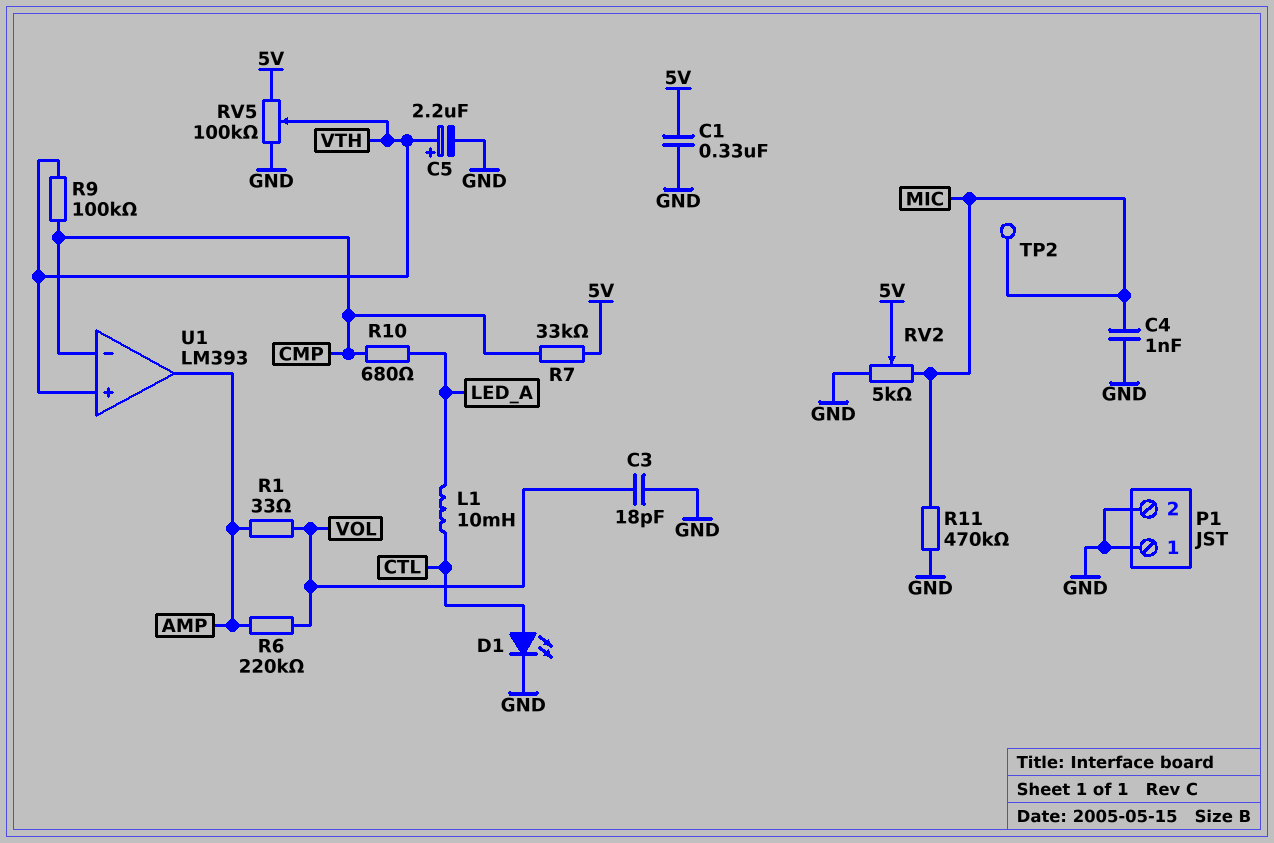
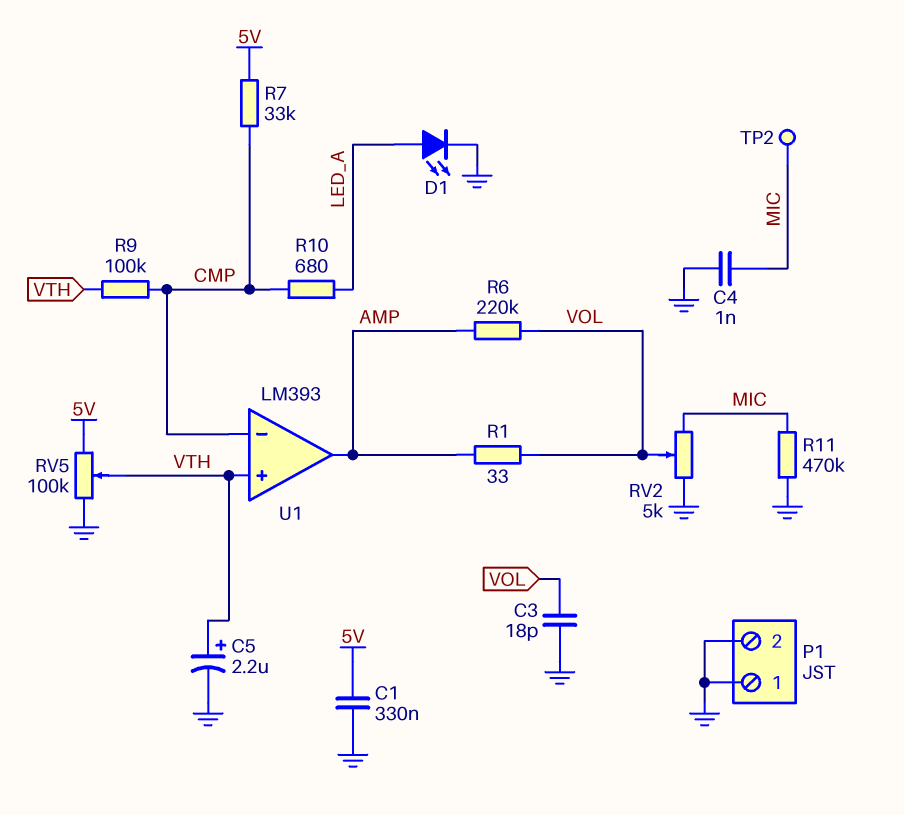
D1: LED (A CTL, K GND) -> LED (A LED_A, K GND)
L1: 10mH (CTL, LED_A) -> none
RV2: 5k (GND, MIC, wiper 5V) -> 5k (GND, MIC, wiper VOL)

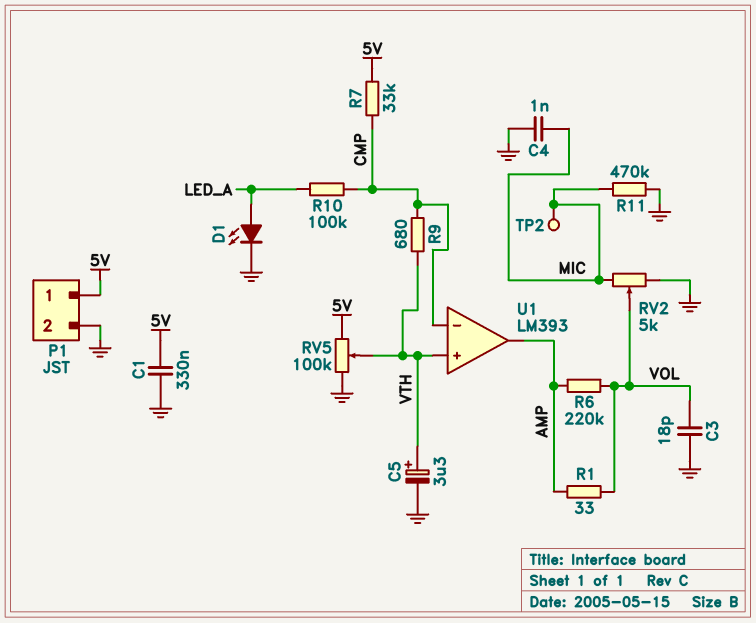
C5: 2.2uF (plus VTH, minus GND) -> 3.3uF (plus VTH, minus GND)
P1 pin 1: GND -> 5V
R9: 100k (CMP, VTH) -> 680 (CMP, VTH)
R10: 680 (CMP, LED_A) -> 100k (CMP, LED_A)

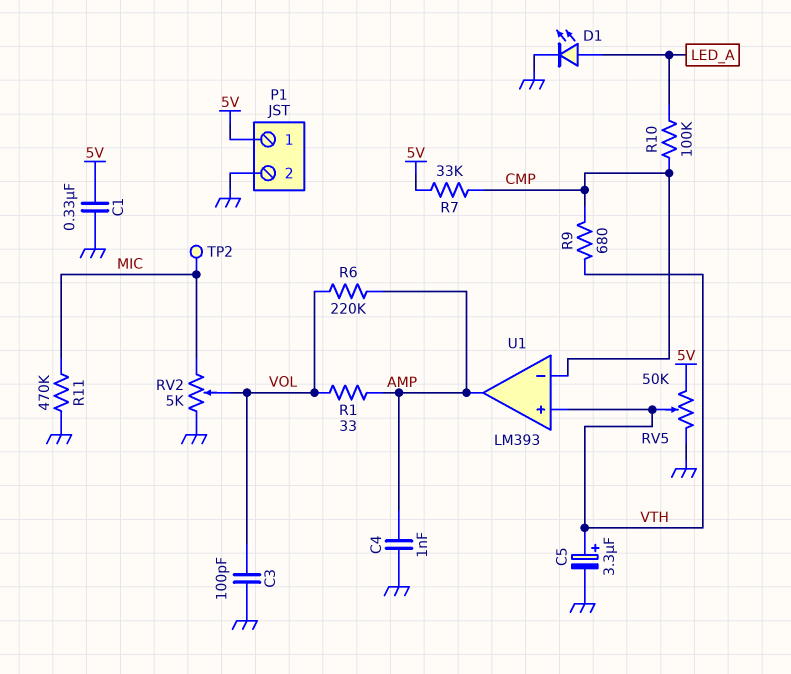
C3: 18pF (GND, VOL) -> 100pF (GND, VOL)
C4: 1nF (GND, MIC) -> 1nF (AMP, GND)
RV5: 100k (5V, GND, wiper VTH) -> 50k (5V, GND, wiper VTH)

